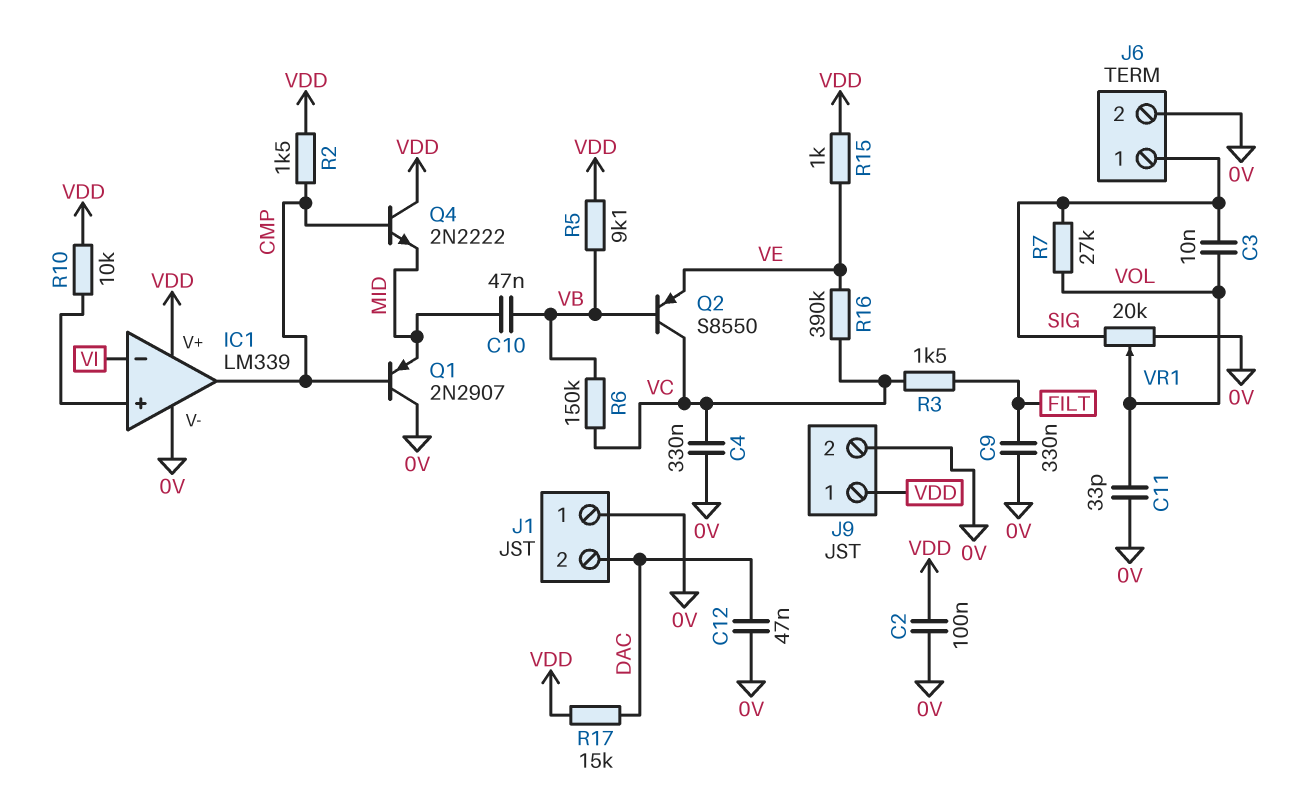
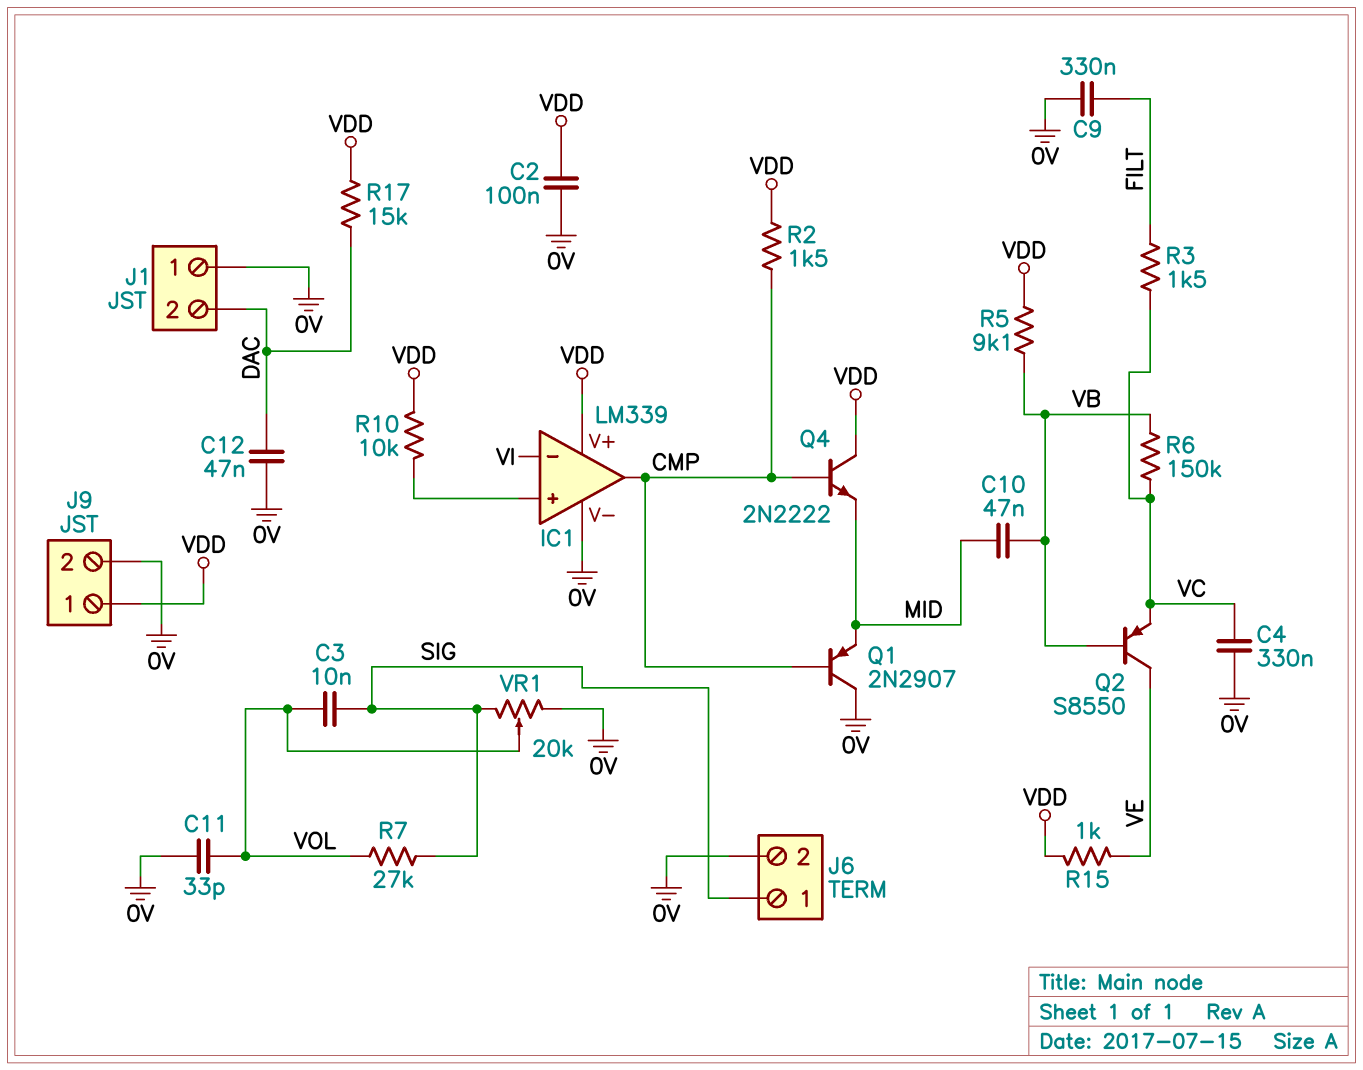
Q2: PNP S8550 (B VB, C VC, E VE) -> PNP S8550 (B VB, C VE, E VC)
R16: 390k (VC, VE) -> none

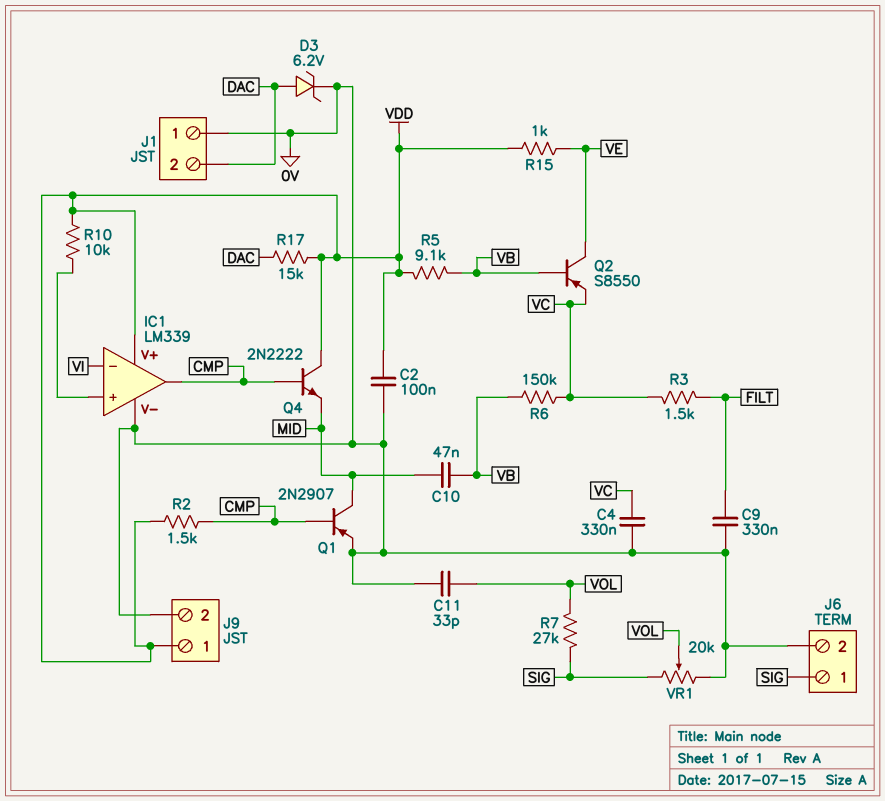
C3: 10nF (SIG, VOL) -> none
C12: 47nF (0V, DAC) -> none
D3: none -> zener 6.2V (A DAC, K 0V)
Q1: PNP 2N2907 (B CMP, C 0V, E MID) -> PNP 2N2907 (B CMP, C MID, E 0V)

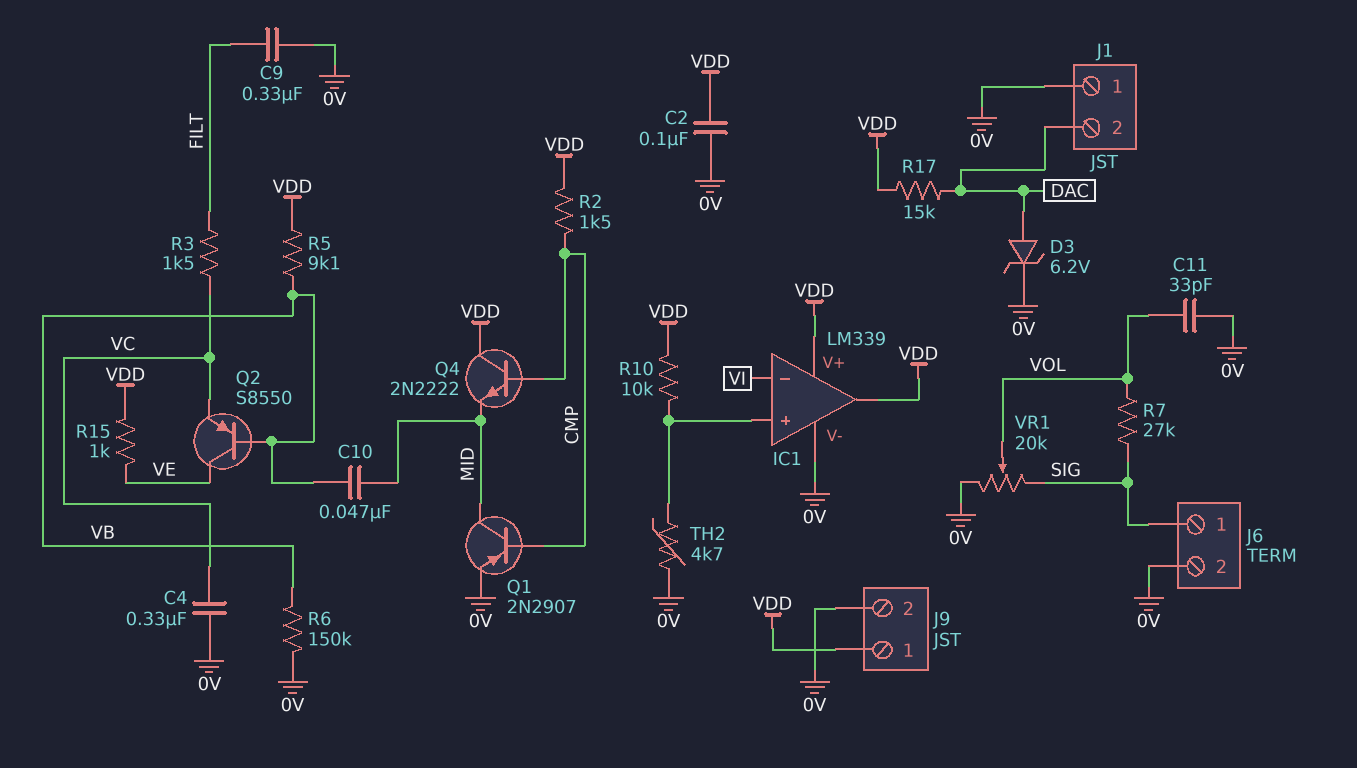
IC1 pin out: CMP -> VDD
R6: 150k (VB, VC) -> 150k (0V, VB)
TH2: none -> 4.7k (0V, IC1/in+)

